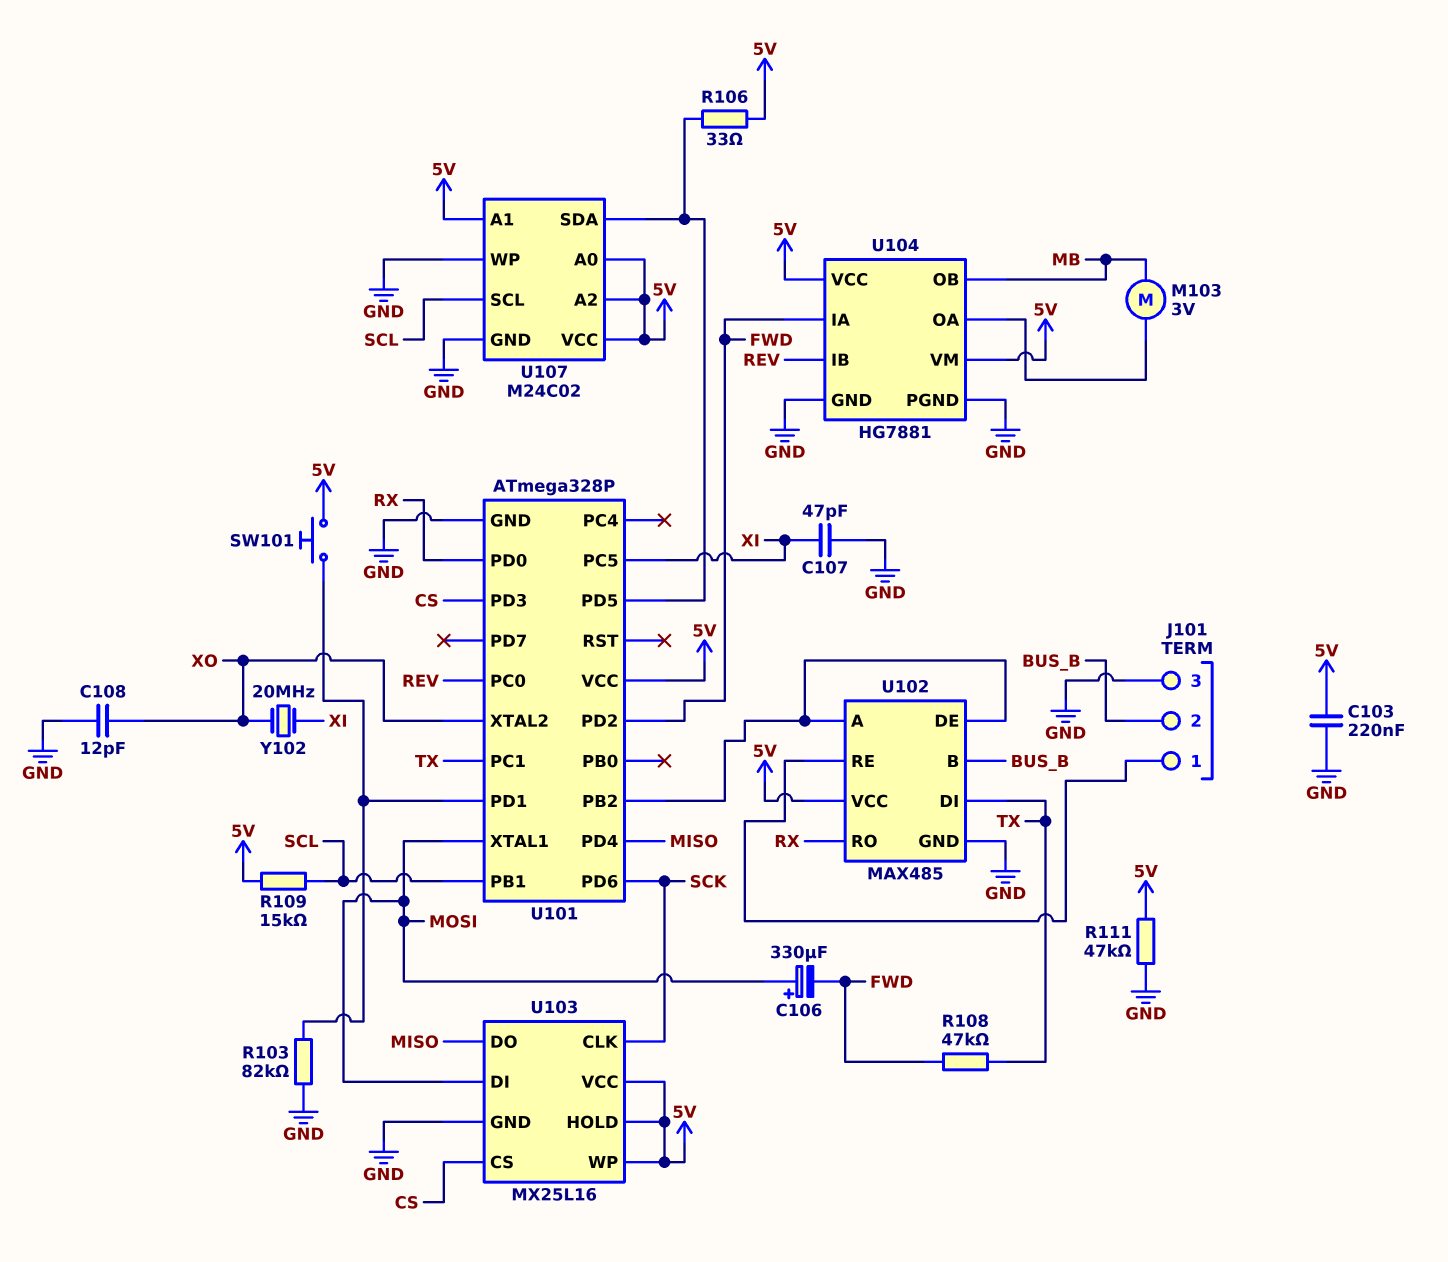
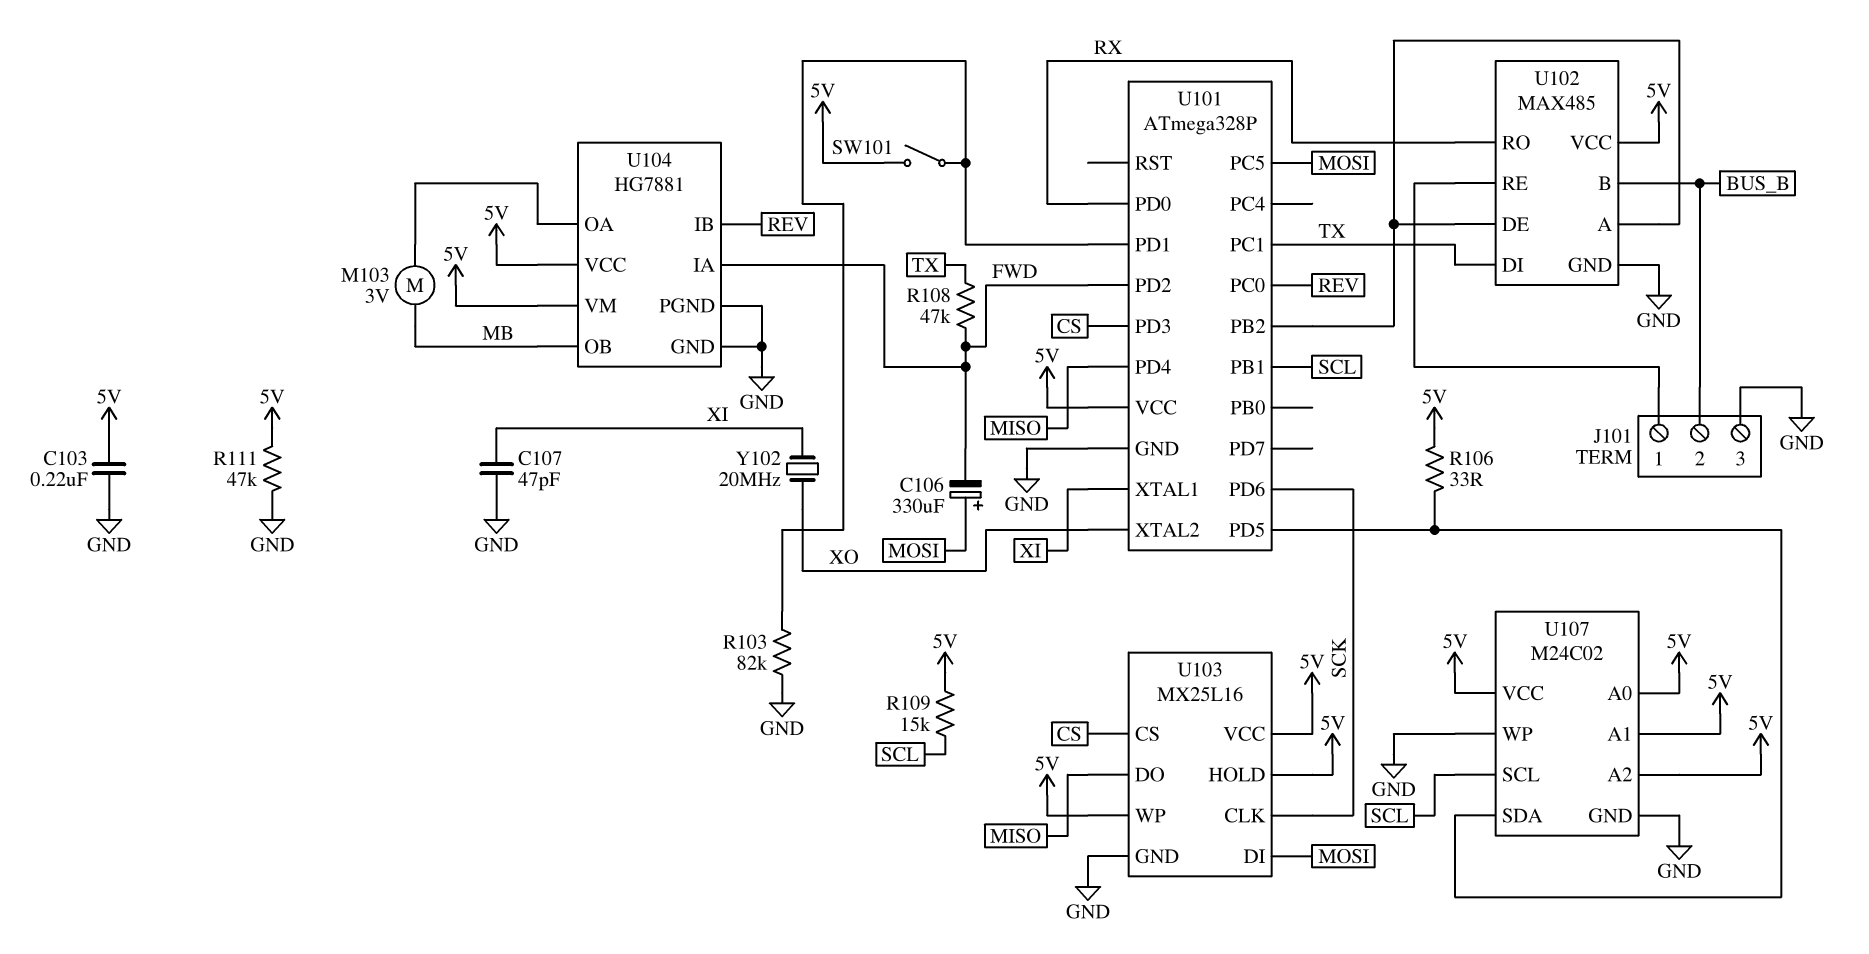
C108: 12pF (GND, XO) -> none
SW101: button (5V, U101/PD1) -> switch (5V, U101/PD1)
U101 pin PC5: XI -> MOSI
U101 pin XTAL1: MOSI -> XI

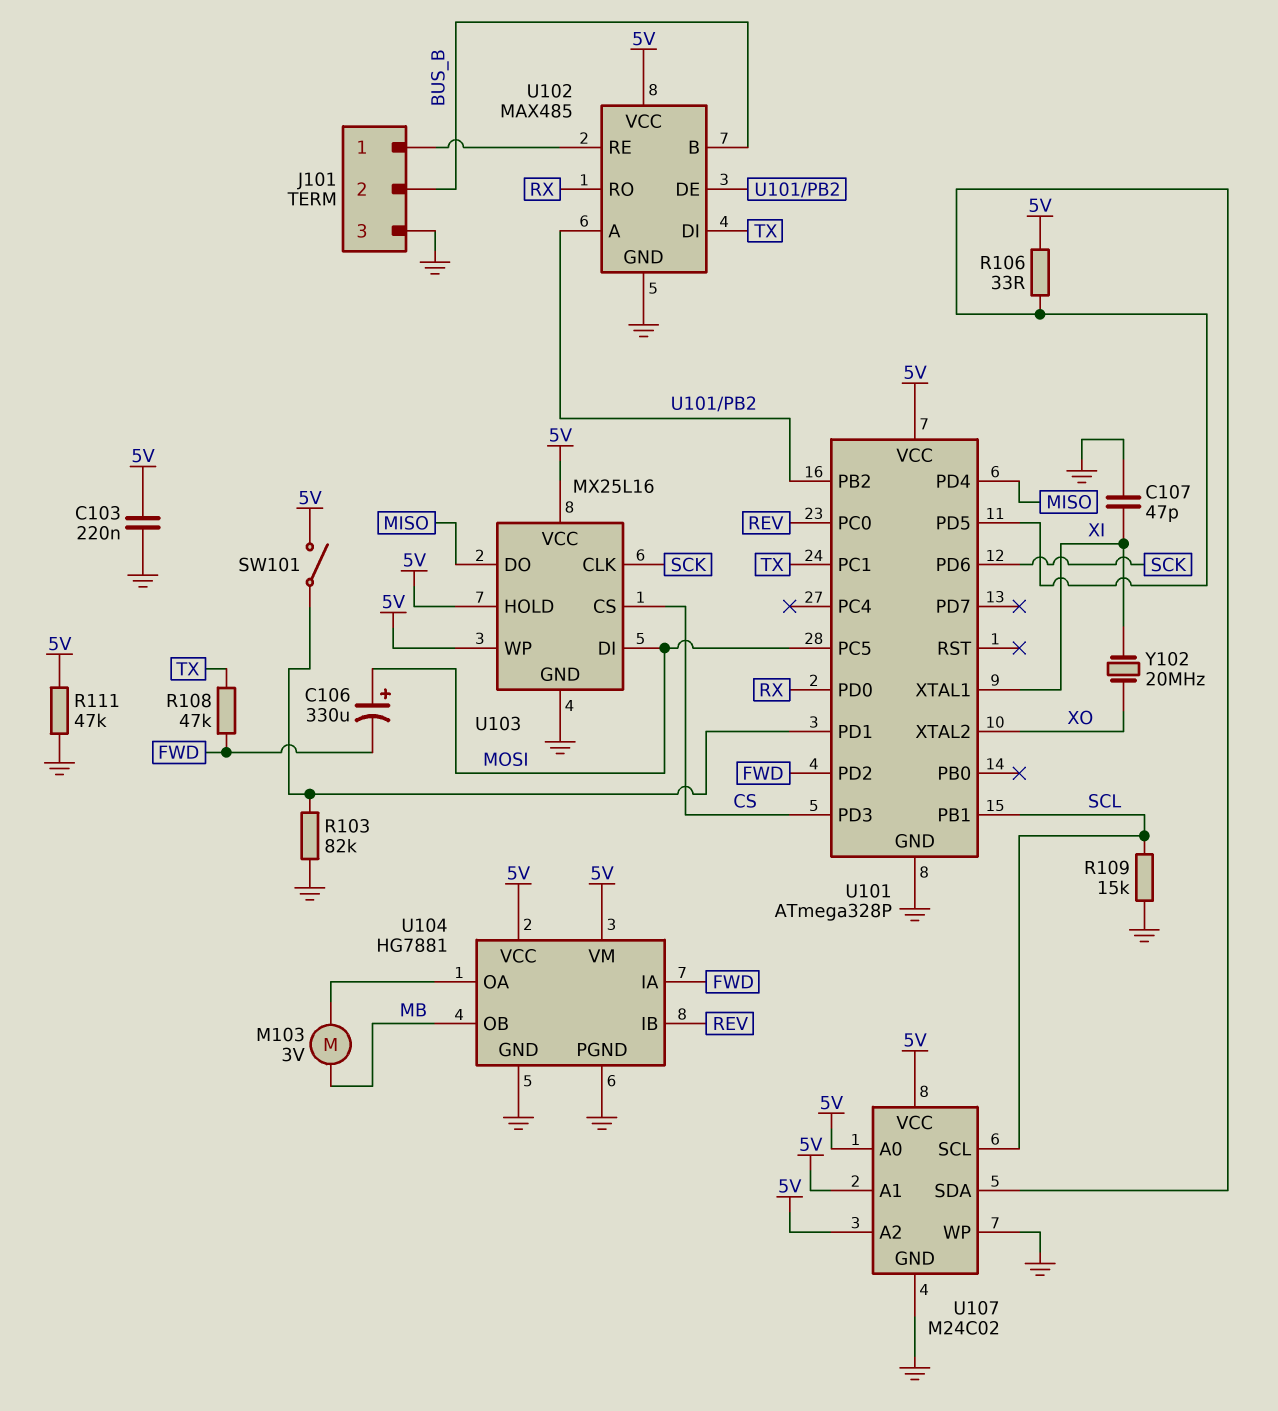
R109: 15k (5V, SCL) -> 15k (GND, SCL)

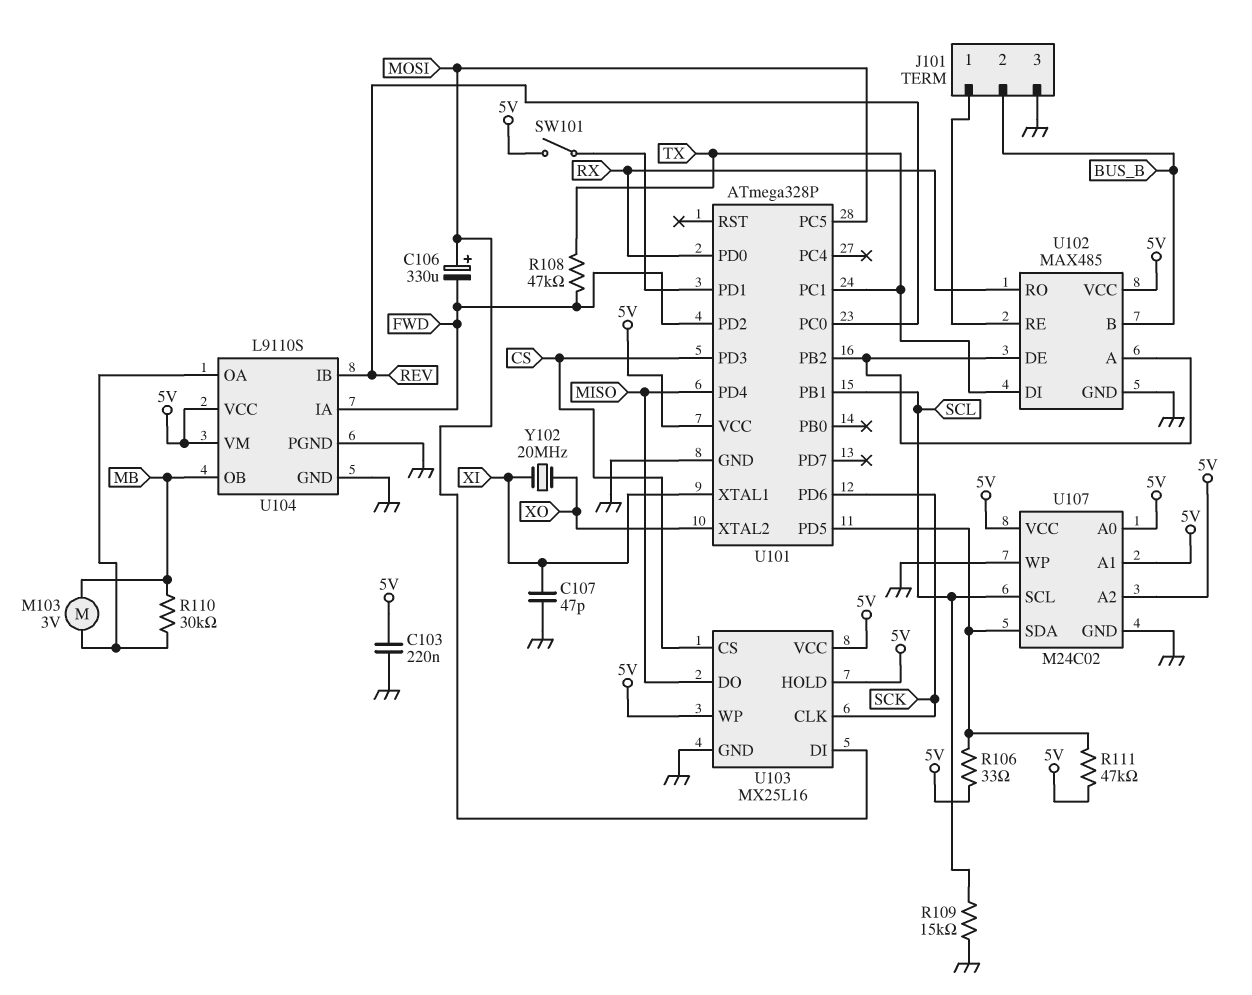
R103: 82k (GND, U101/PD1) -> none
R110: none -> 30k (MB, U104/OA)
R111: 47k (5V, GND) -> 47k (5V, U101/PD5)
U104: HG7881 -> L9110S

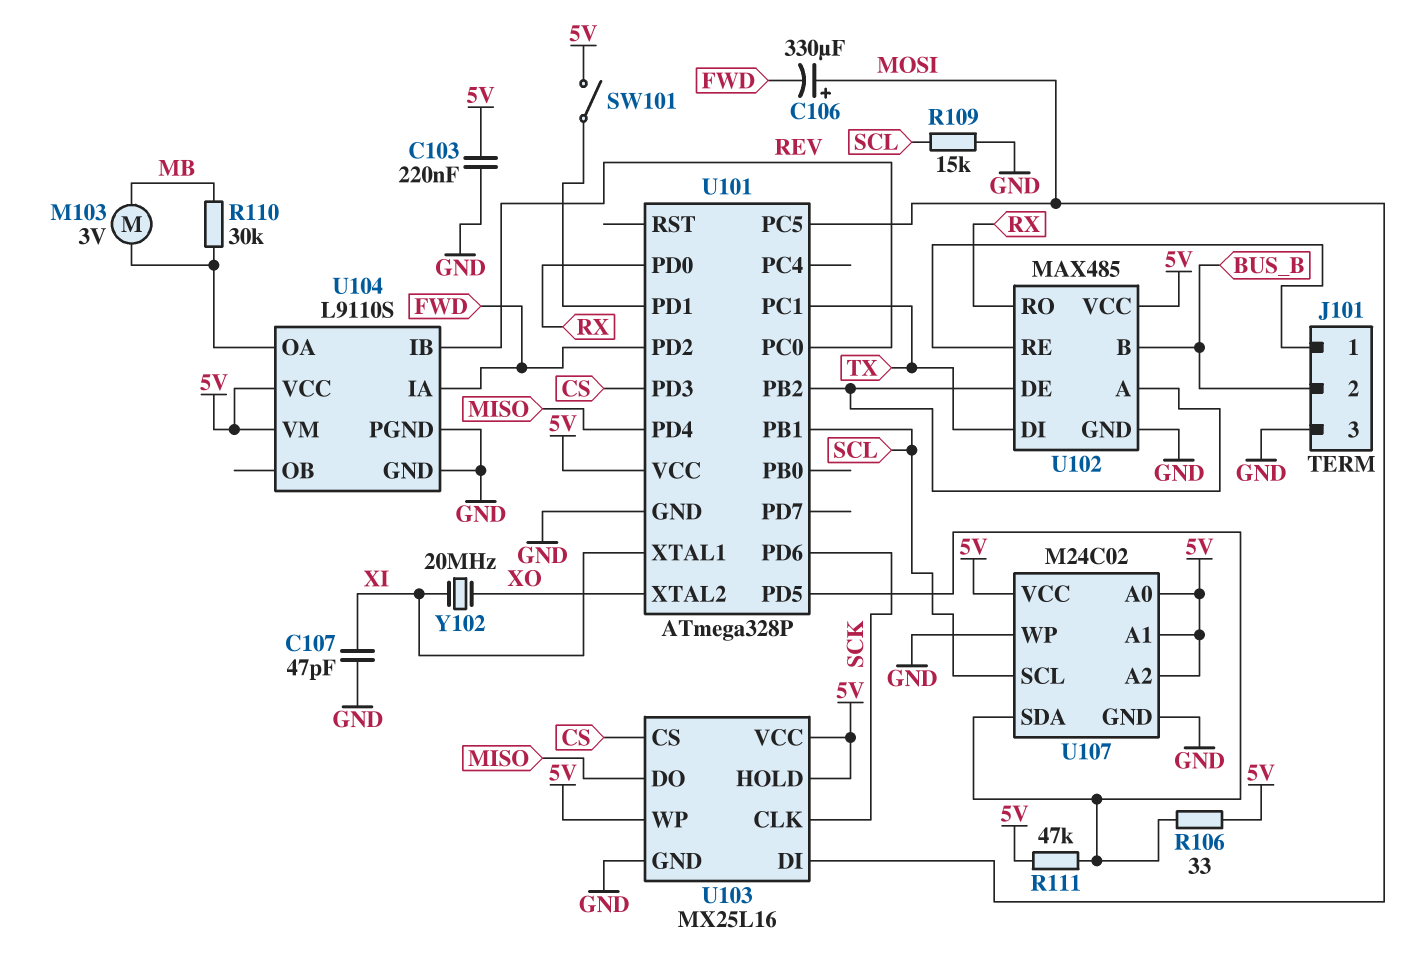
R108: 47k (FWD, TX) -> none
U104 pin OB: MB -> none

